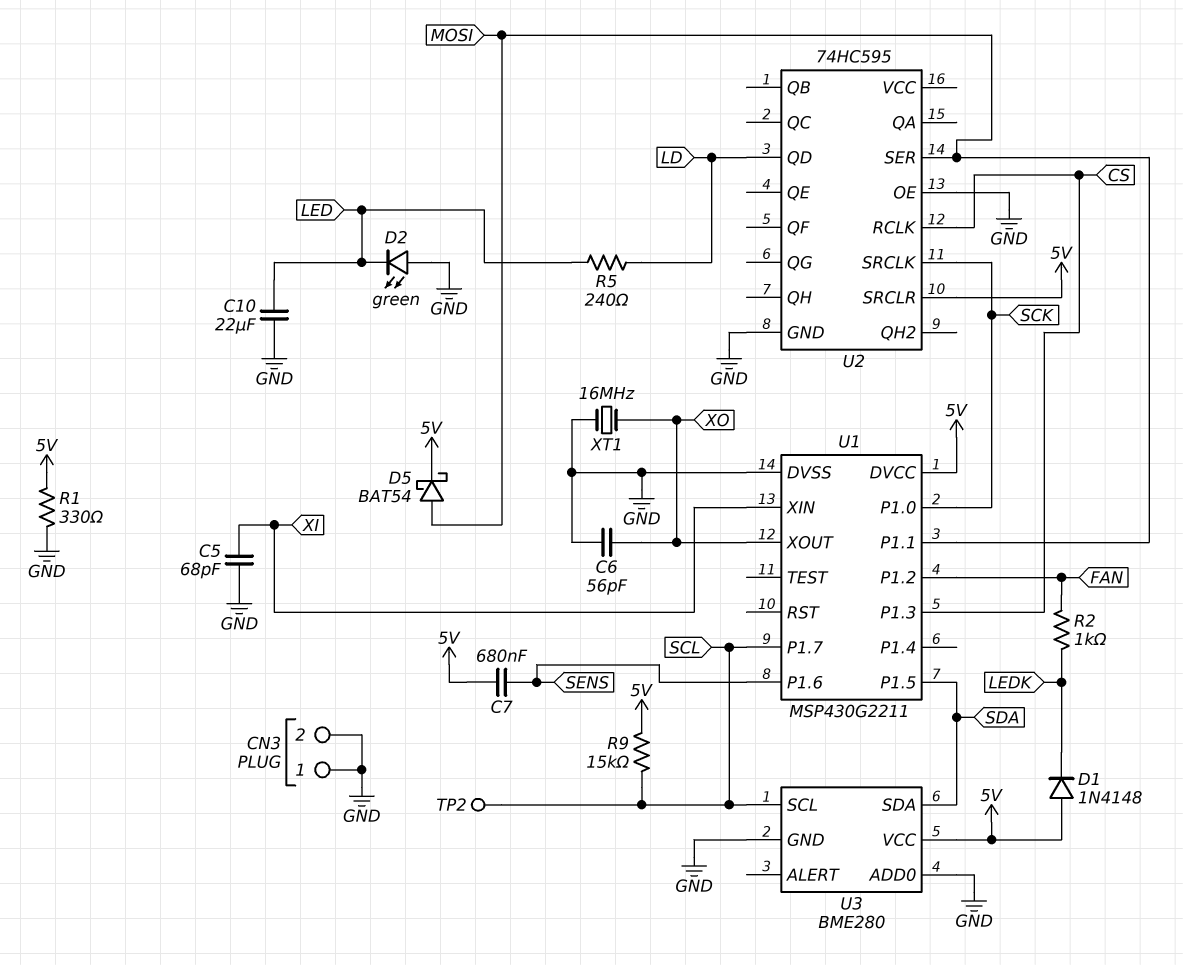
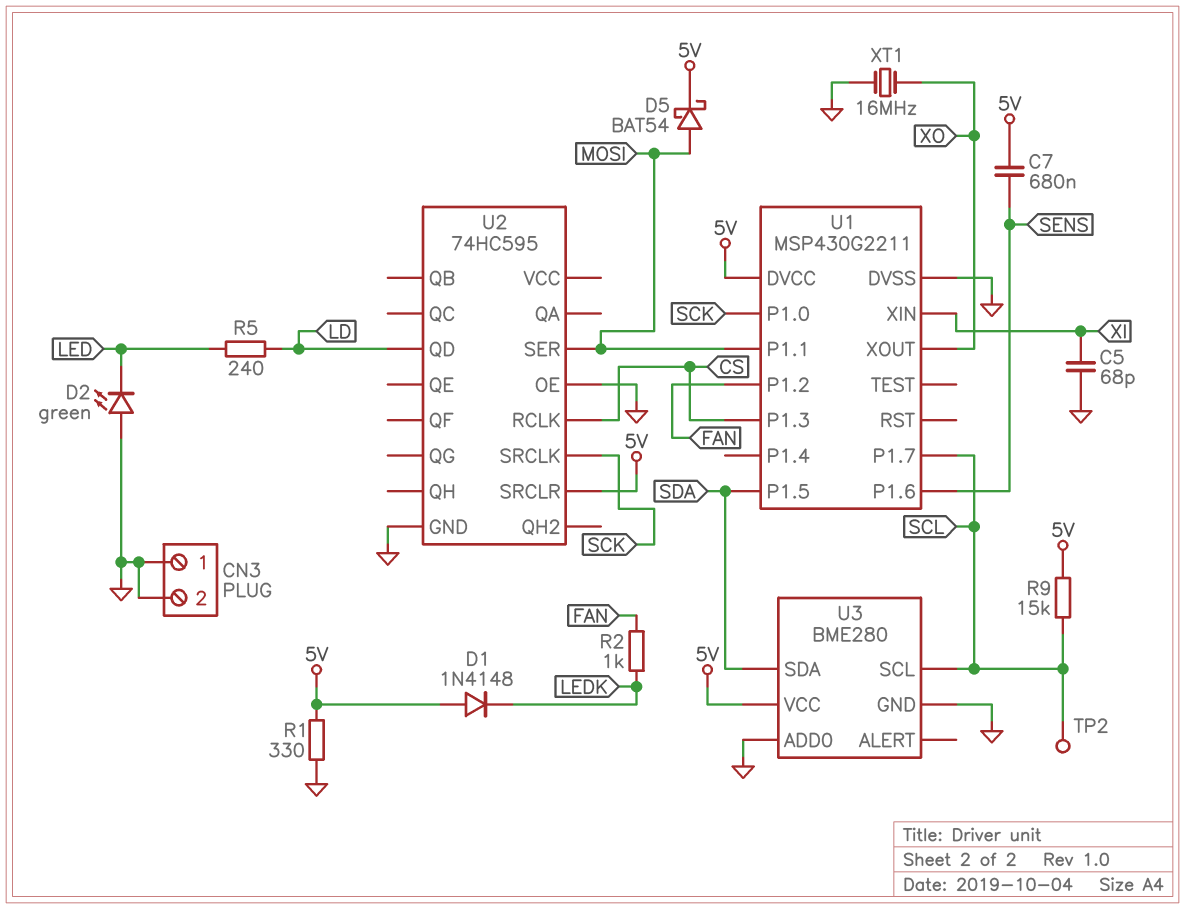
C6: 56pF (GND, XO) -> none
C10: 22uF (GND, LED) -> none

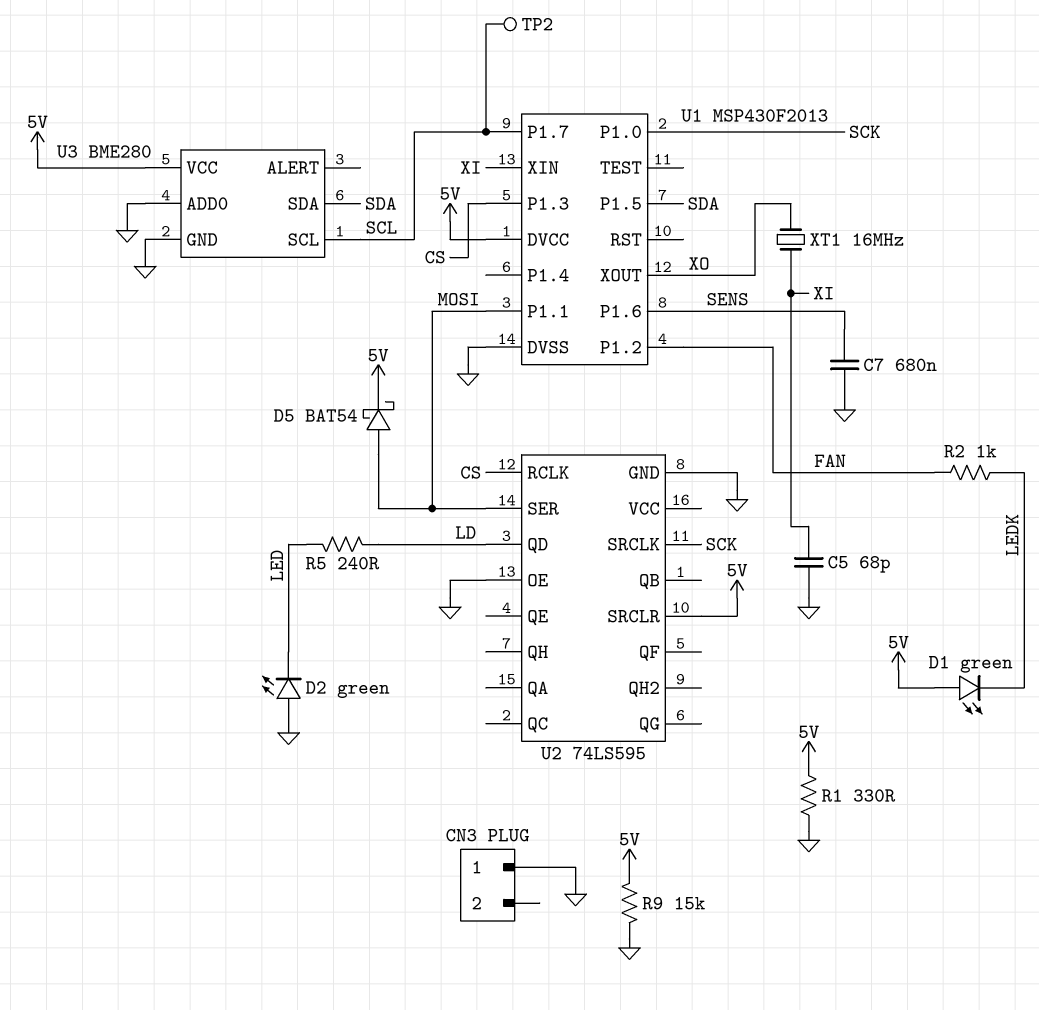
C7: 680nF (5V, SENS) -> 680nF (GND, SENS)
CN3 pin 2: GND -> none
D1: diode 1N4148 (A 5V, K LEDK) -> LED green (A 5V, K LEDK)
R9: 15k (5V, SCL) -> 15k (5V, GND)
U1: MSP430G2211 -> MSP430F2013
U2: 74HC595 -> 74LS595
XT1: 16MHz (GND, XO) -> 16MHz (XI, XO)

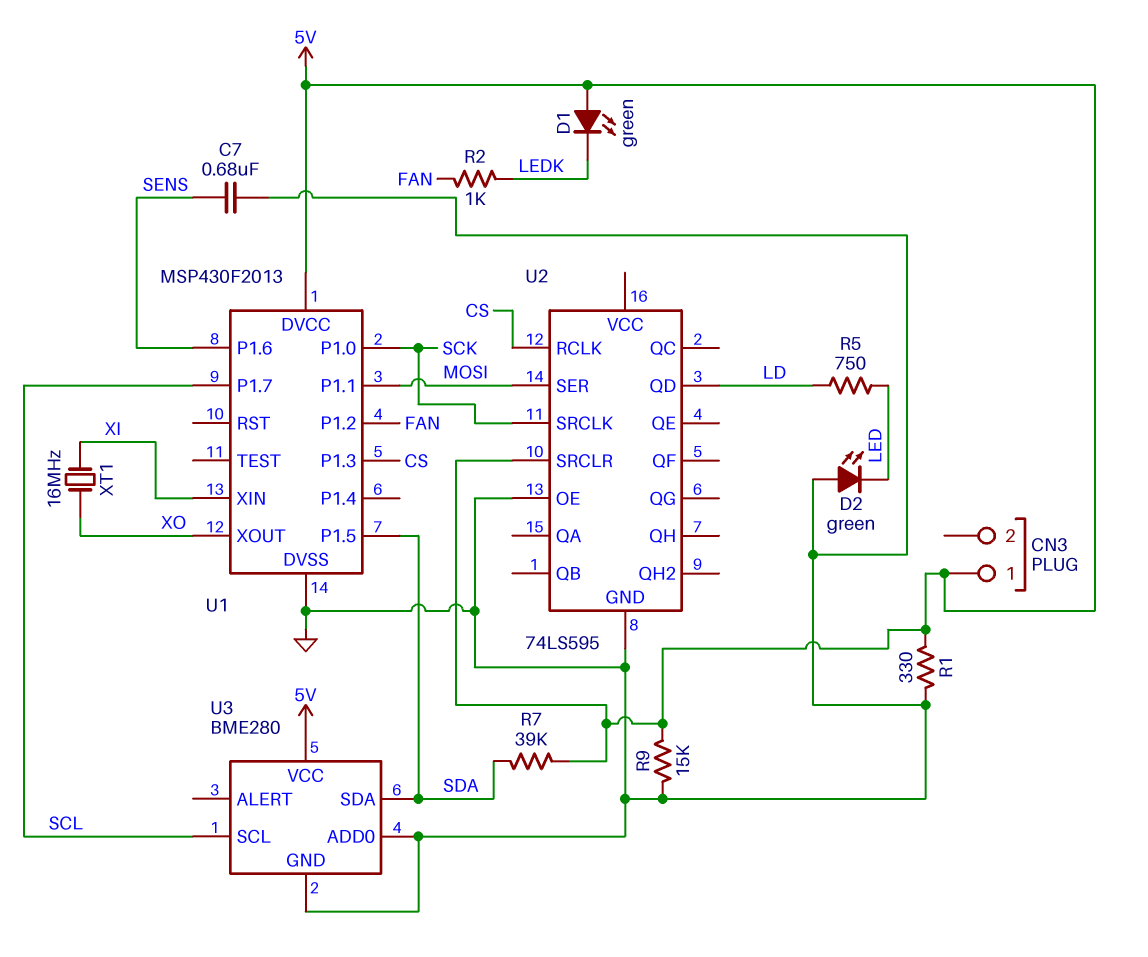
C5: 68pF (GND, XI) -> none
CN3 pin 1: GND -> 5V
D5: schottky BAT54 (A MOSI, K 5V) -> none
R5: 240 (LD, LED) -> 750 (LD, LED)
R7: none -> 39k (5V, SDA)
TP2: test point (SCL) -> none

